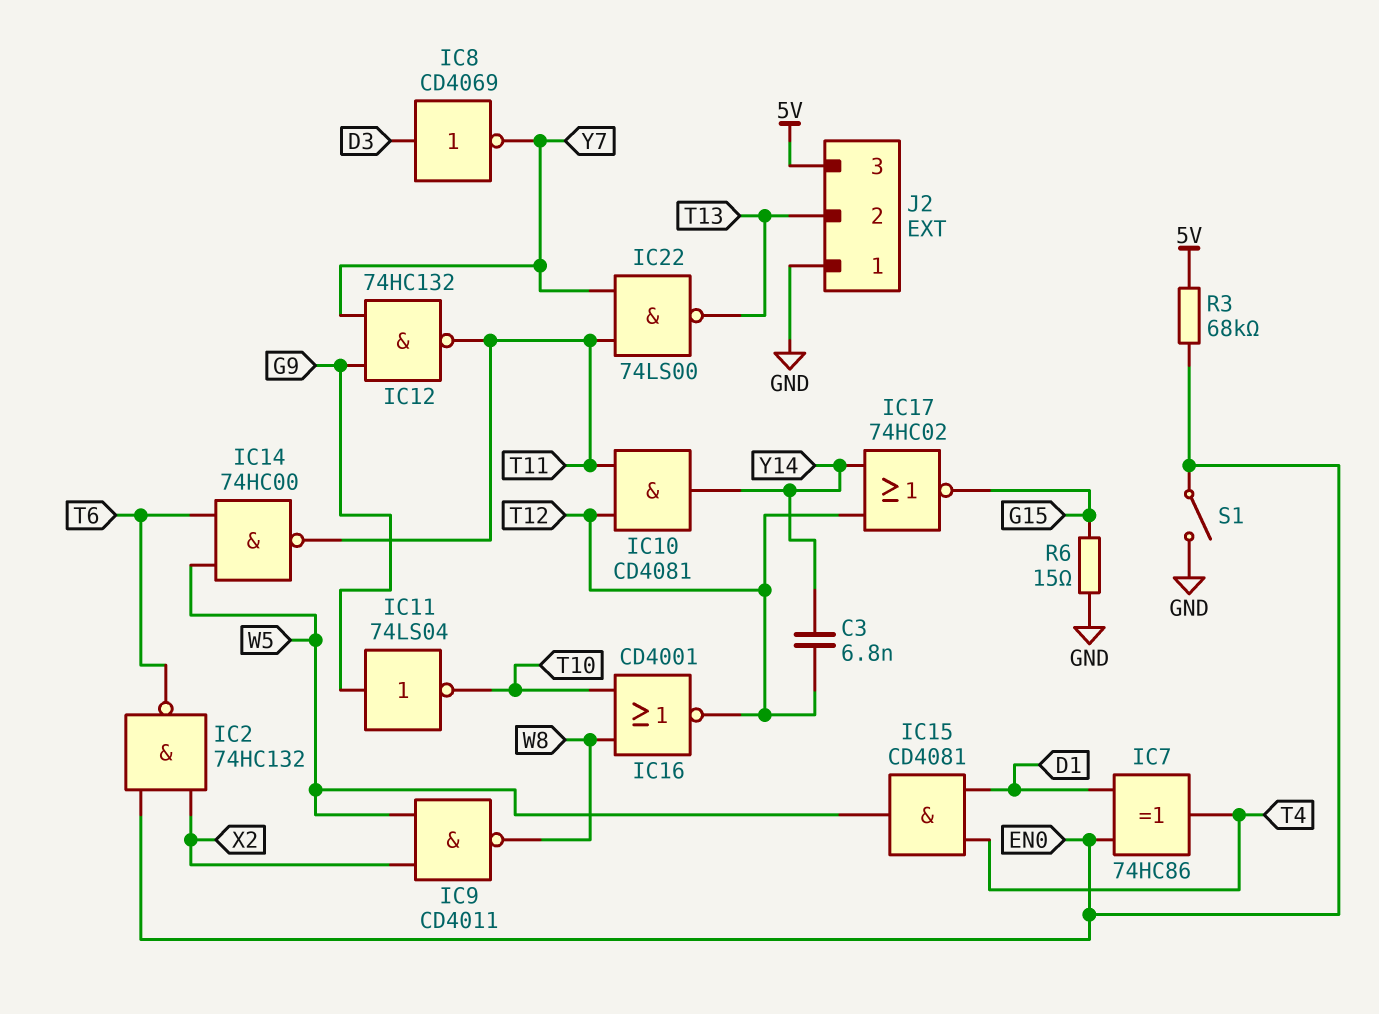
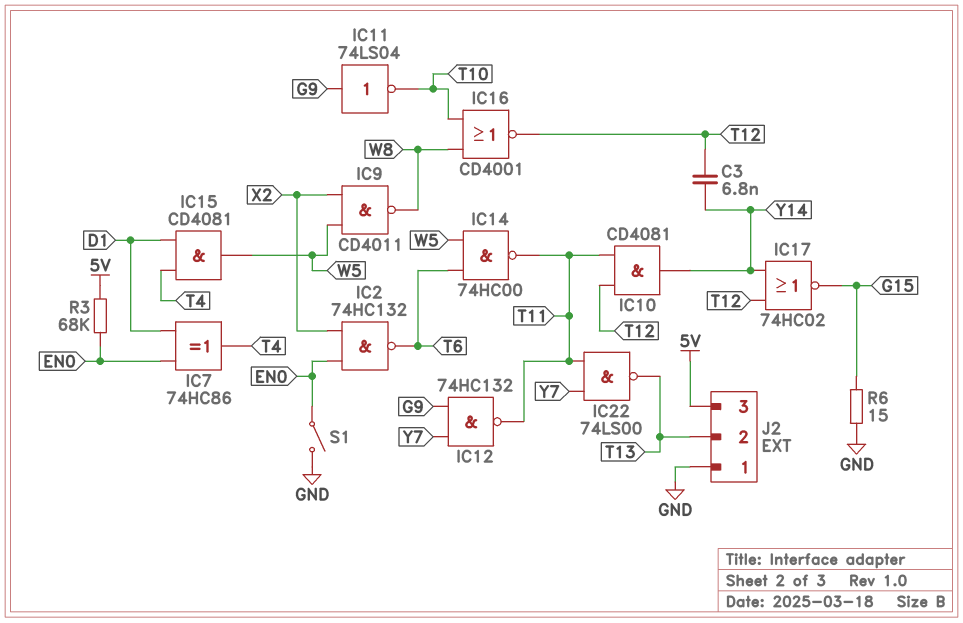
IC8: NOT CD4069 (in D3, out Y7) -> none

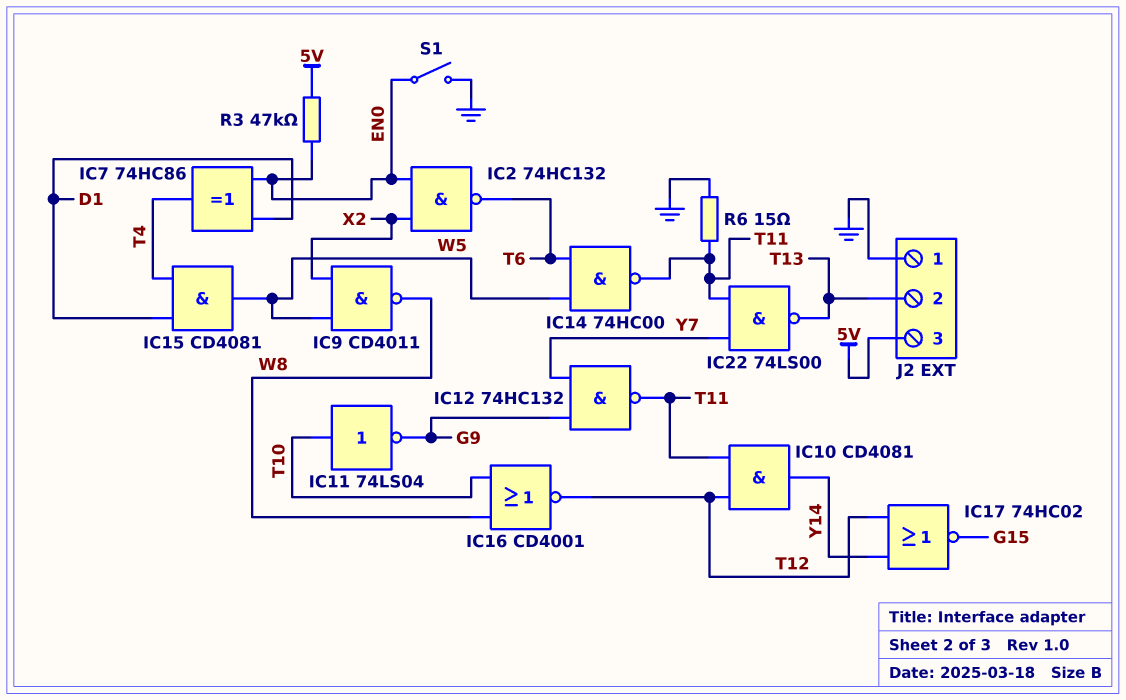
C3: 6.8nF (T12, Y14) -> none
IC11: NOT 74LS04 (in G9, out T10) -> NOT 74LS04 (in T10, out G9)
R3: 68k (5V, EN0) -> 47k (5V, EN0)
R6: 15 (G15, GND) -> 15 (GND, T11)

